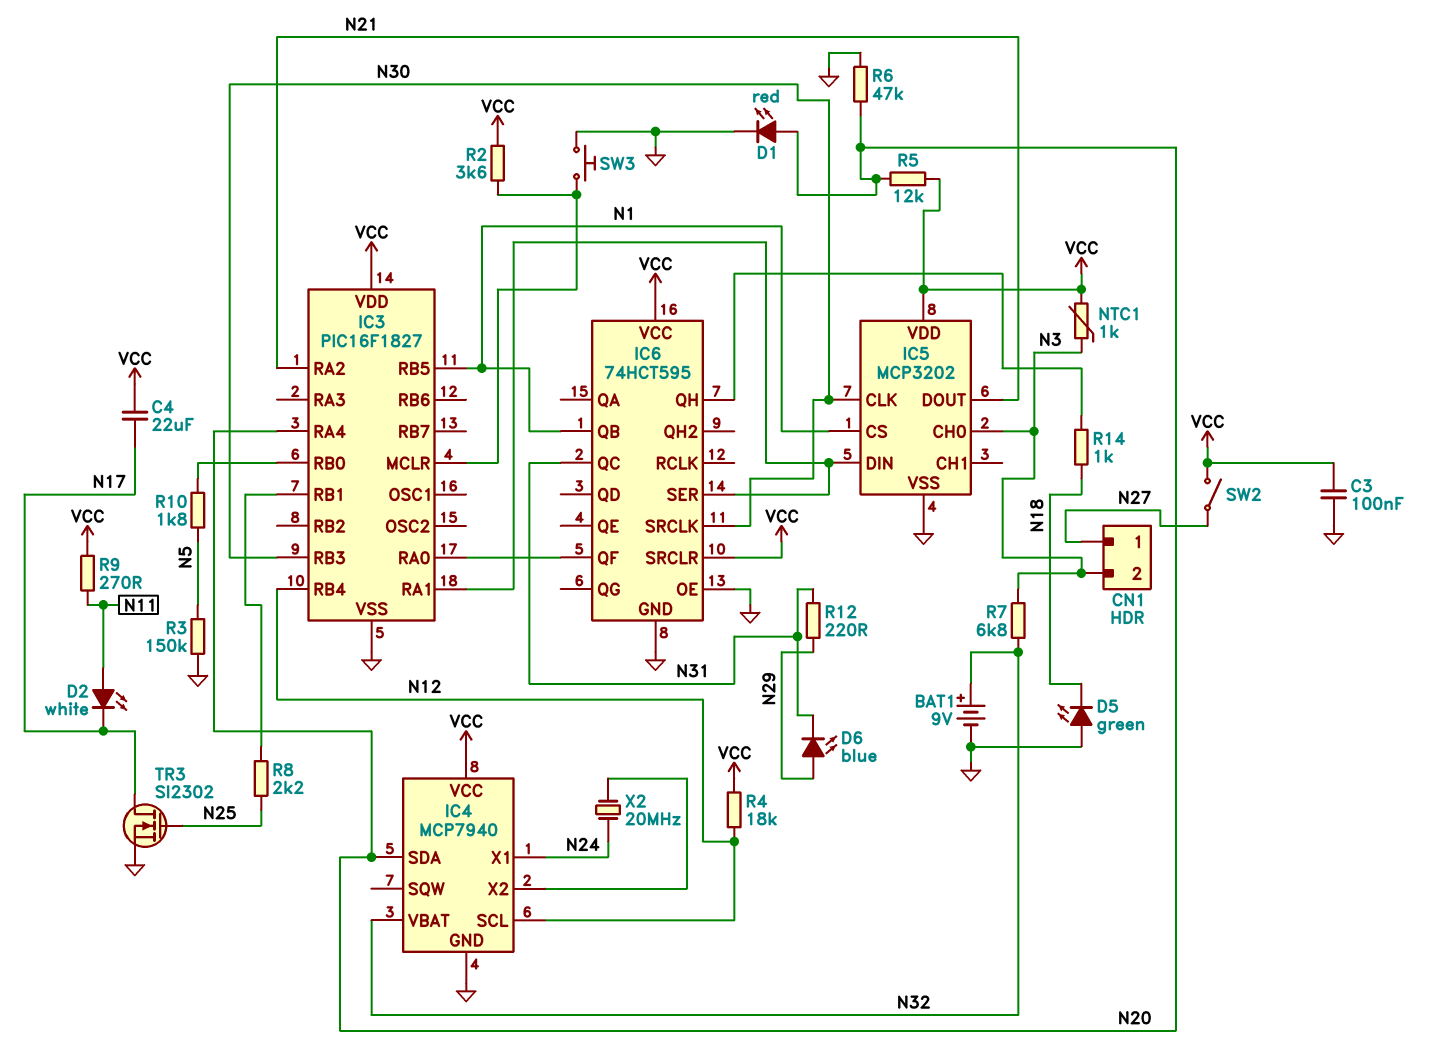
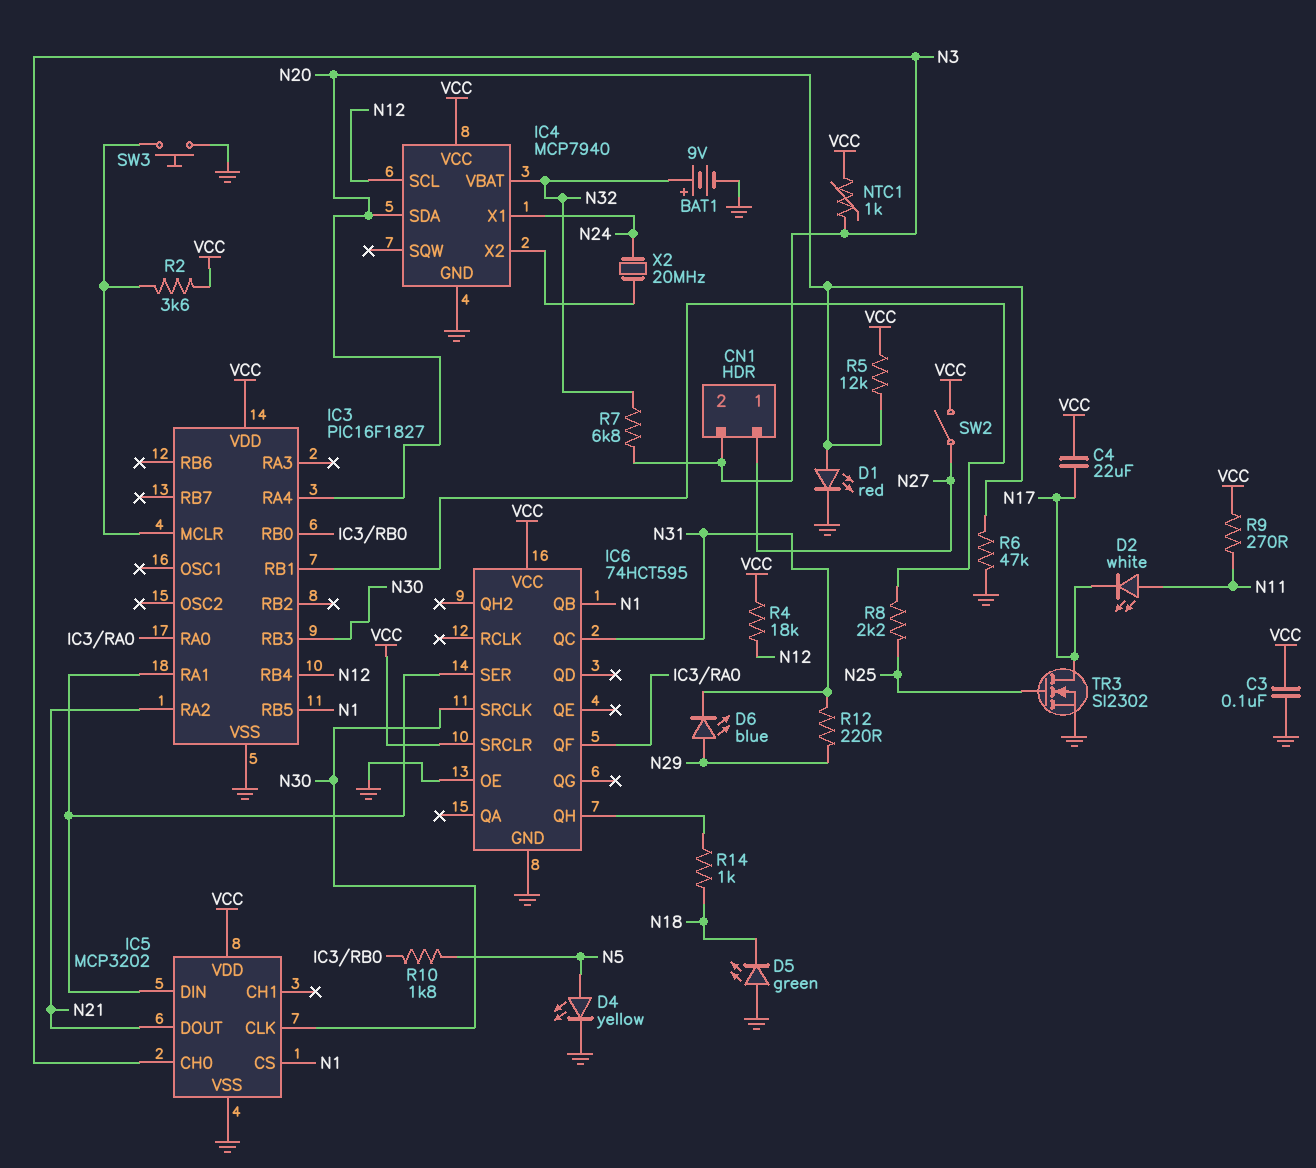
D4: none -> LED yellow (A N5, K GND)
R3: 150k (GND, N5) -> none

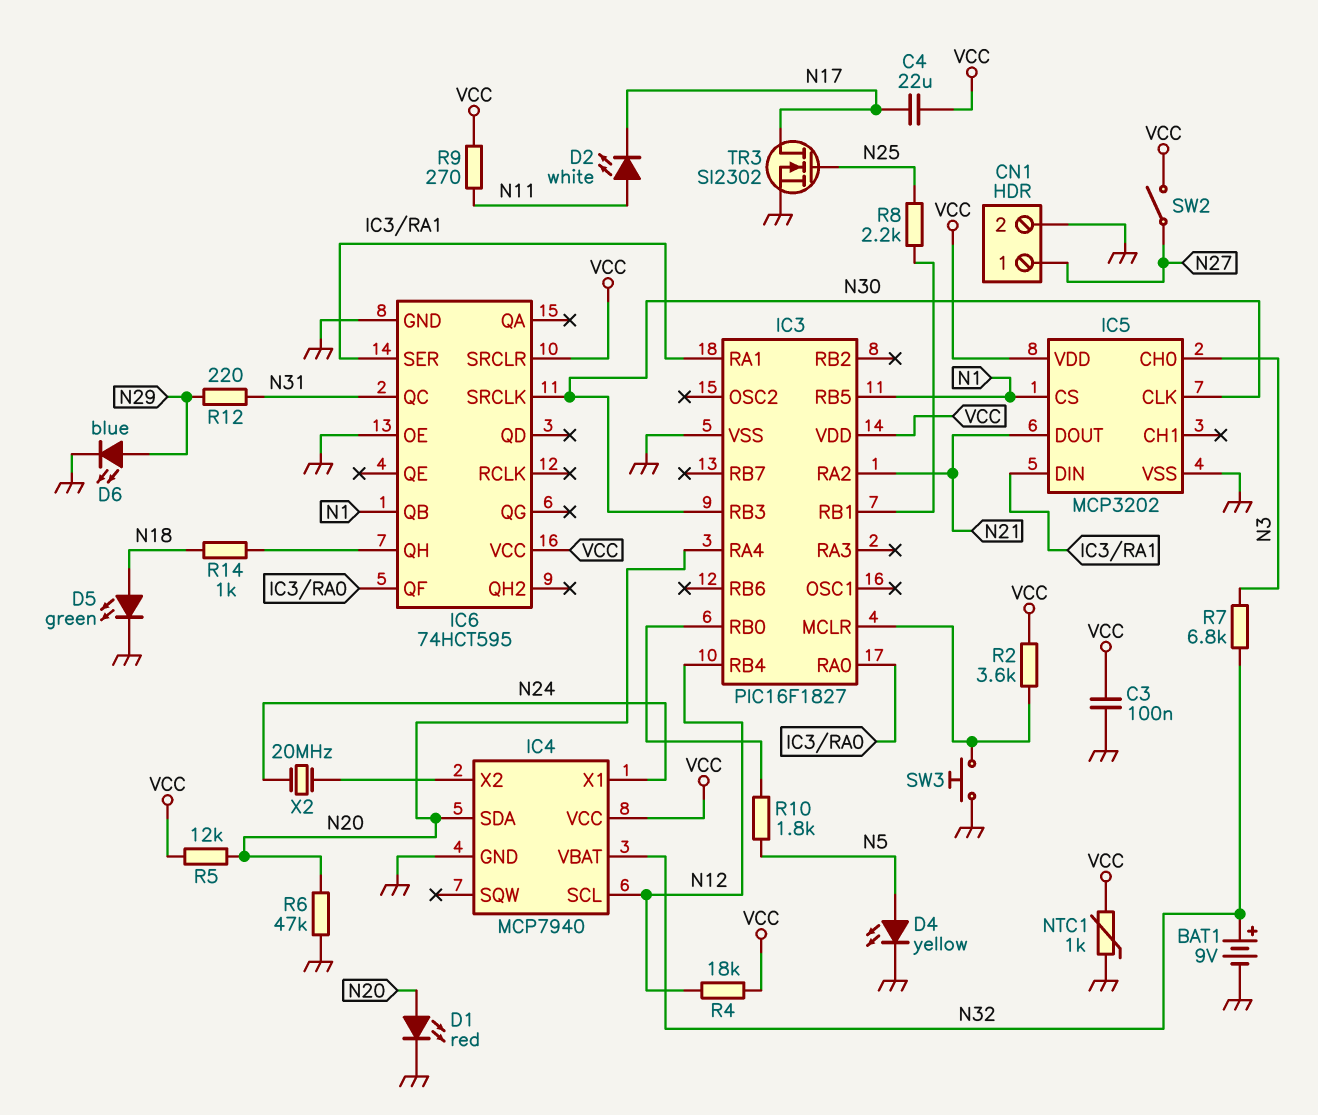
CN1 pin 2: N3 -> GND
D5: LED green (A GND, K N18) -> LED green (A N18, K GND)
D6: LED blue (A N29, K N31) -> LED blue (A N29, K GND)
NTC1: 1k (N3, VCC) -> 1k (GND, VCC)

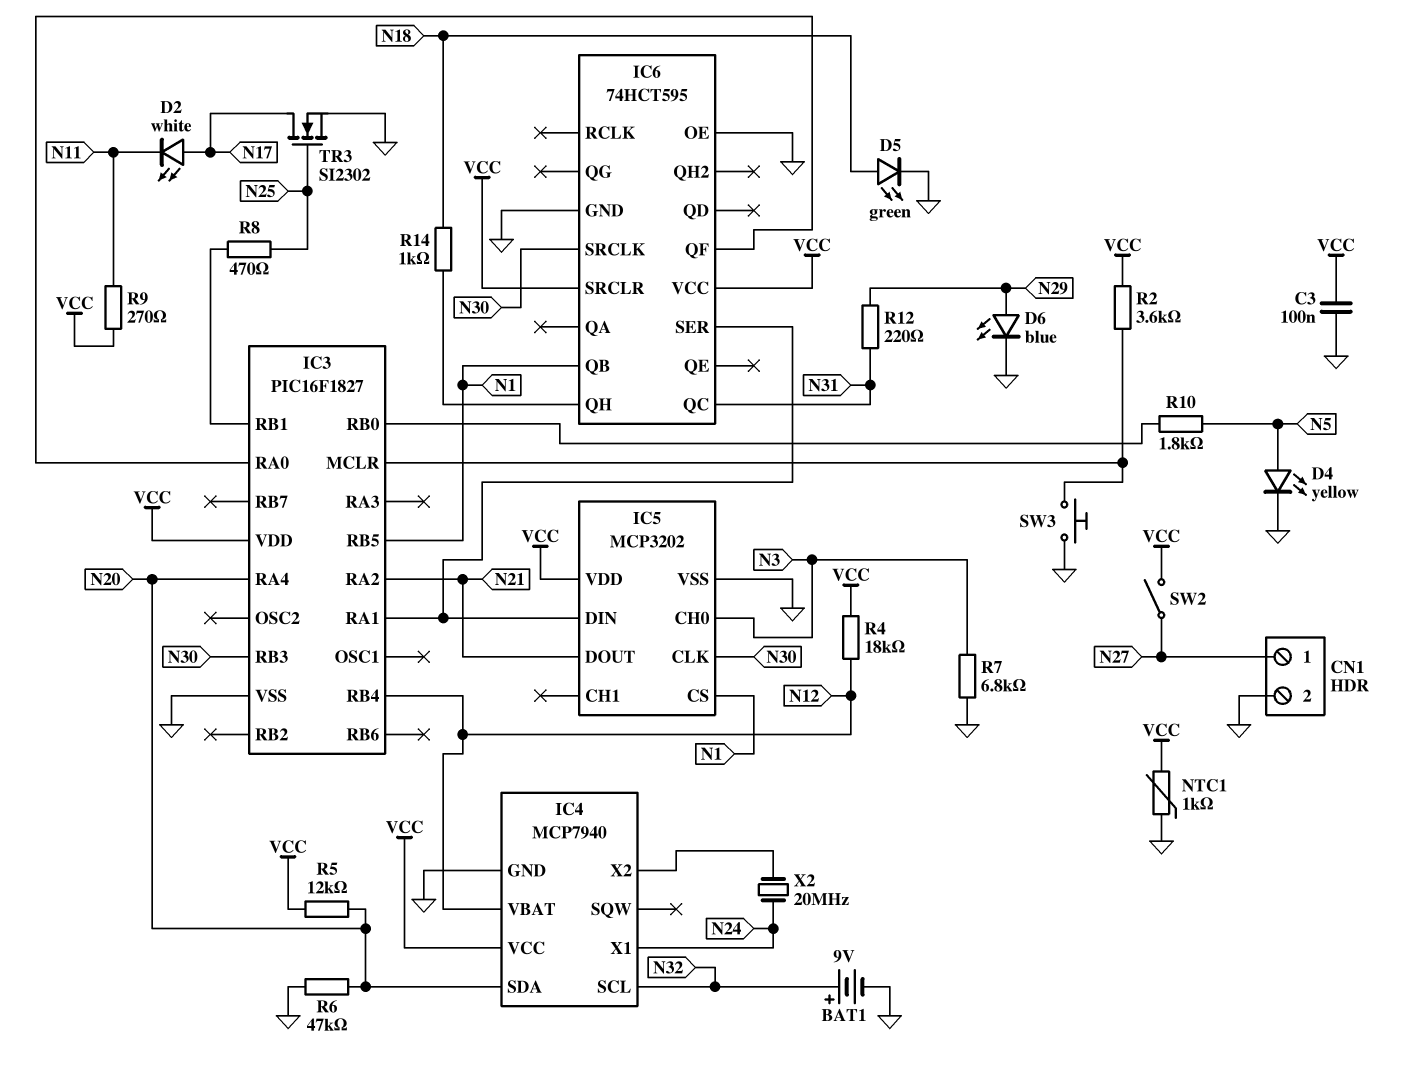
C4: 22uF (N17, VCC) -> none
D1: LED red (A N20, K GND) -> none
D2: LED white (A N11, K N17) -> LED white (A N17, K N11)
IC4 pin SCL: N12 -> N32
IC4 pin VBAT: N32 -> N12
R7: 6.8k (N3, N32) -> 6.8k (GND, N3)
R8: 2.2k (IC3/RB1, N25) -> 470 (IC3/RB1, N25)

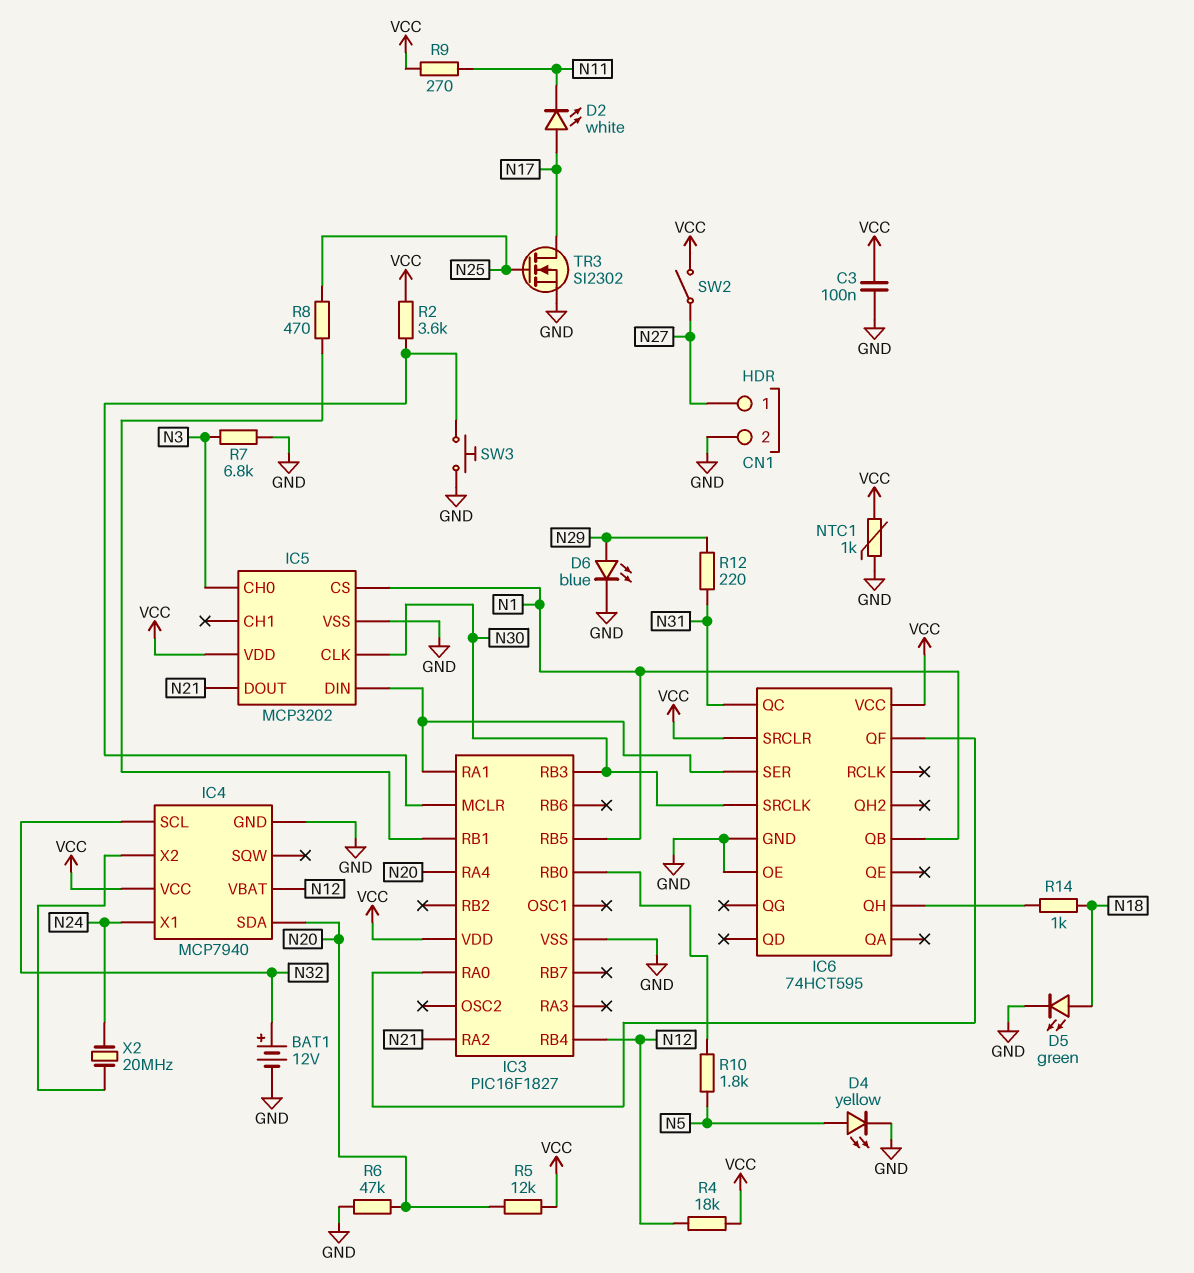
BAT1: 9V (plus N32, minus GND) -> 12V (plus N32, minus GND)

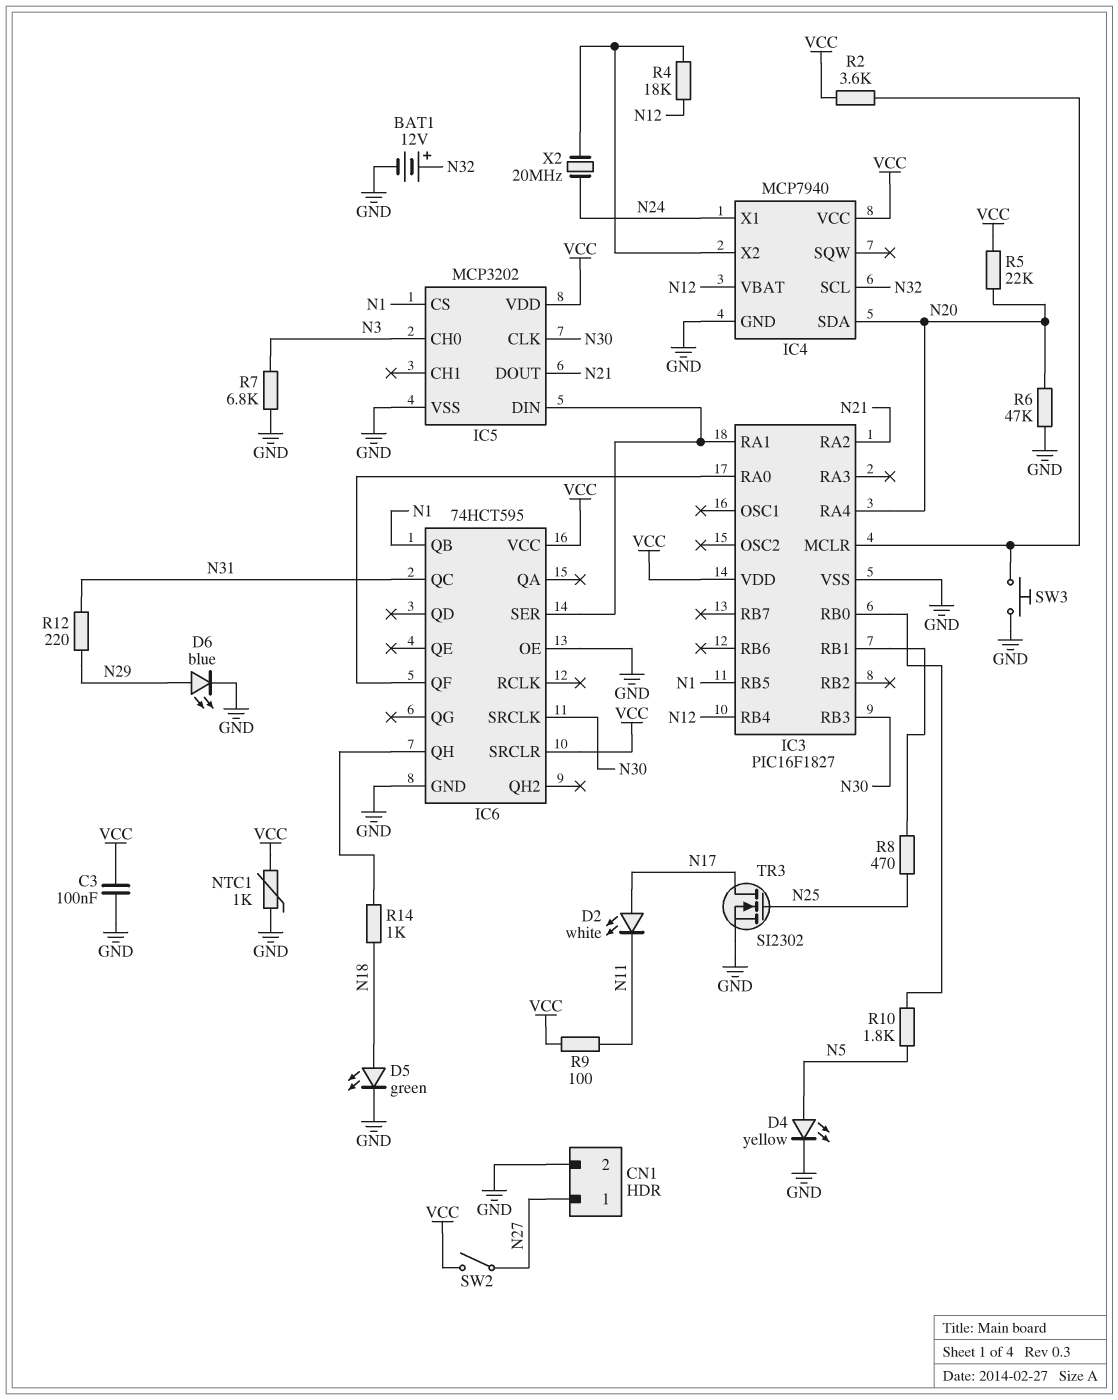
R4: 18k (N12, VCC) -> 18k (IC4/X2, N12)
R5: 12k (N20, VCC) -> 22k (N20, VCC)
R9: 270 (N11, VCC) -> 100 (N11, VCC)

